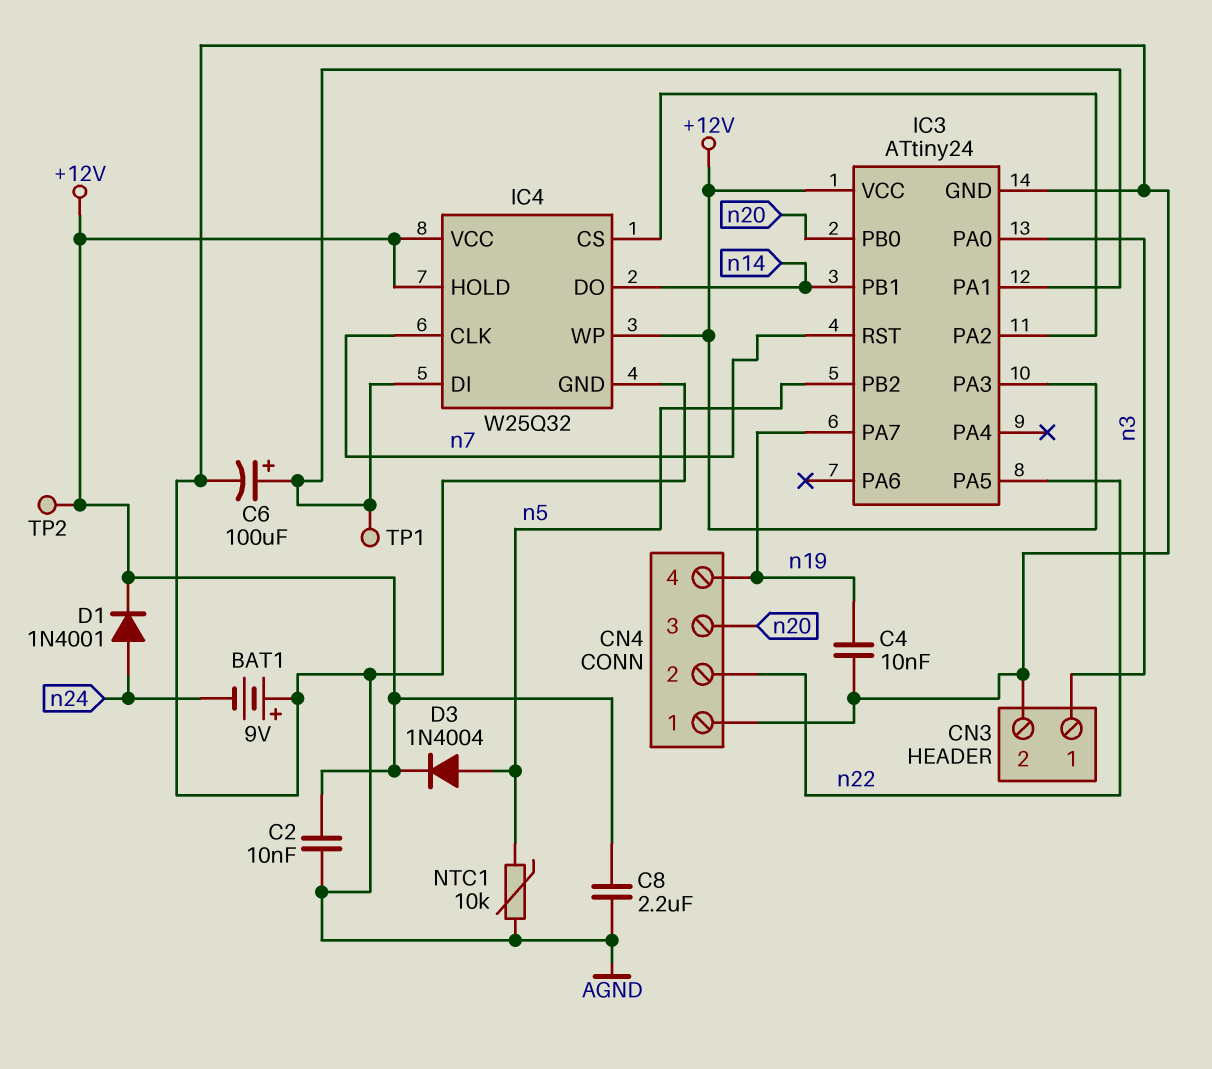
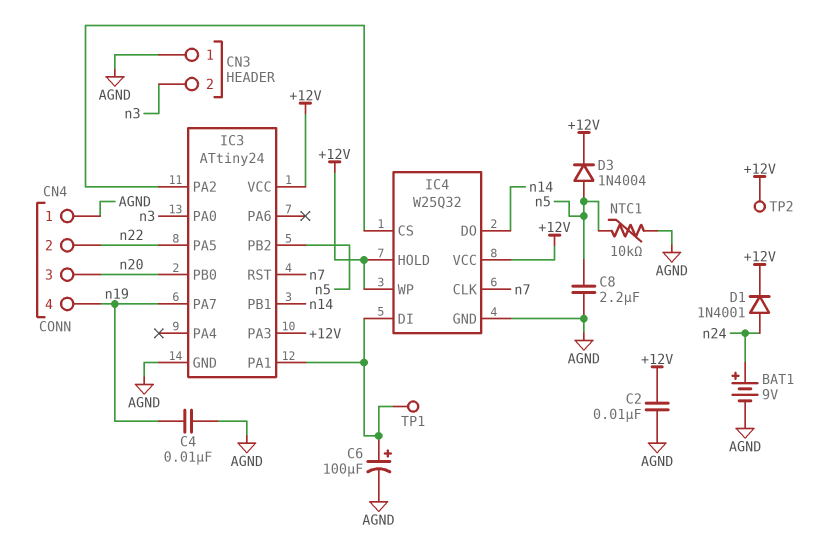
BAT1: 9V (plus AGND, minus n24) -> 9V (plus n24, minus AGND)
C8: 2.2uF (+12V, AGND) -> 2.2uF (AGND, n5)
CN3 pin 1: n3 -> AGND
CN3 pin 2: AGND -> n3

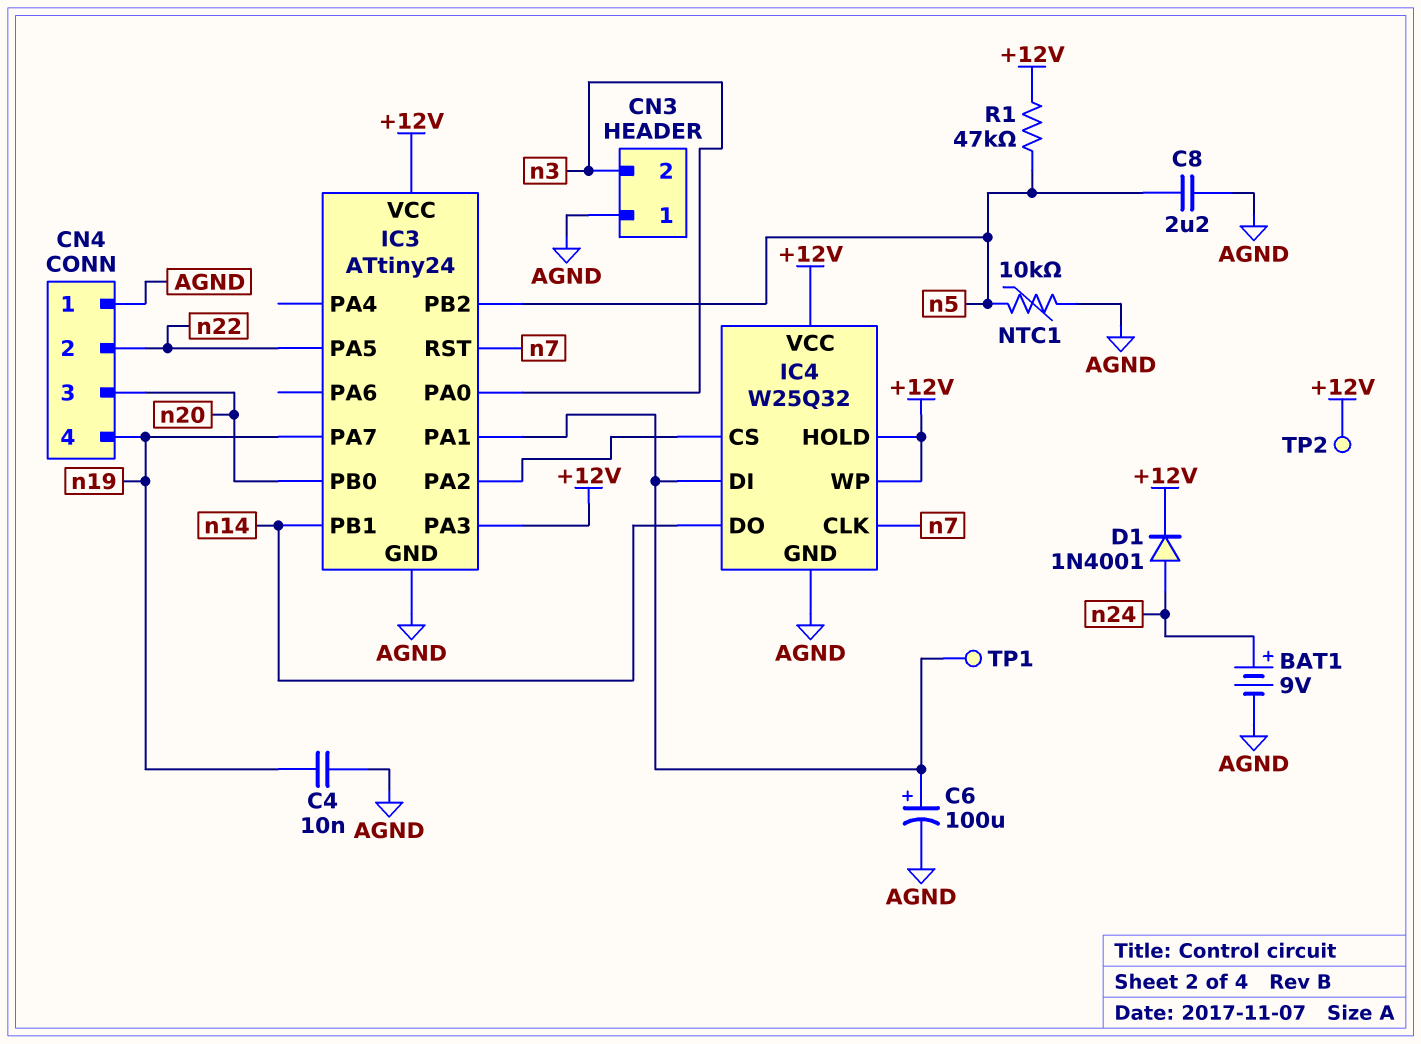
C2: 10nF (+12V, AGND) -> none
D3: diode 1N4004 (A n5, K +12V) -> none
R1: none -> 47k (+12V, n5)

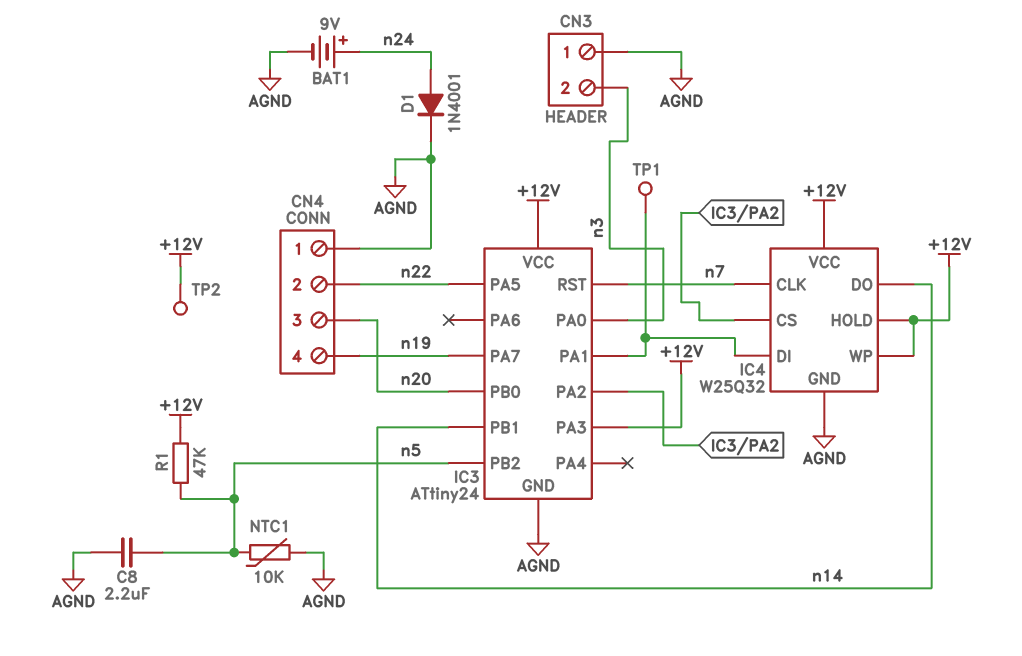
C4: 10nF (AGND, n19) -> none
C6: 100uF (plus IC3/PA1, minus AGND) -> none
D1: diode 1N4001 (A n24, K +12V) -> diode 1N4001 (A n24, K AGND)

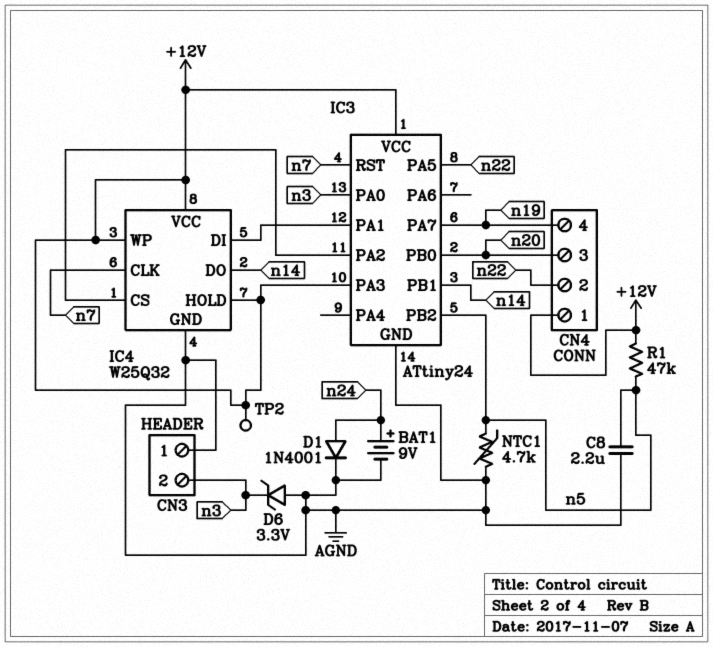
CN4 pin 1: AGND -> +12V
D6: none -> zener 3.3V (A AGND, K n3)
NTC1: 10k (AGND, n5) -> 4.7k (AGND, n5)
TP1: test point (IC3/PA1) -> none

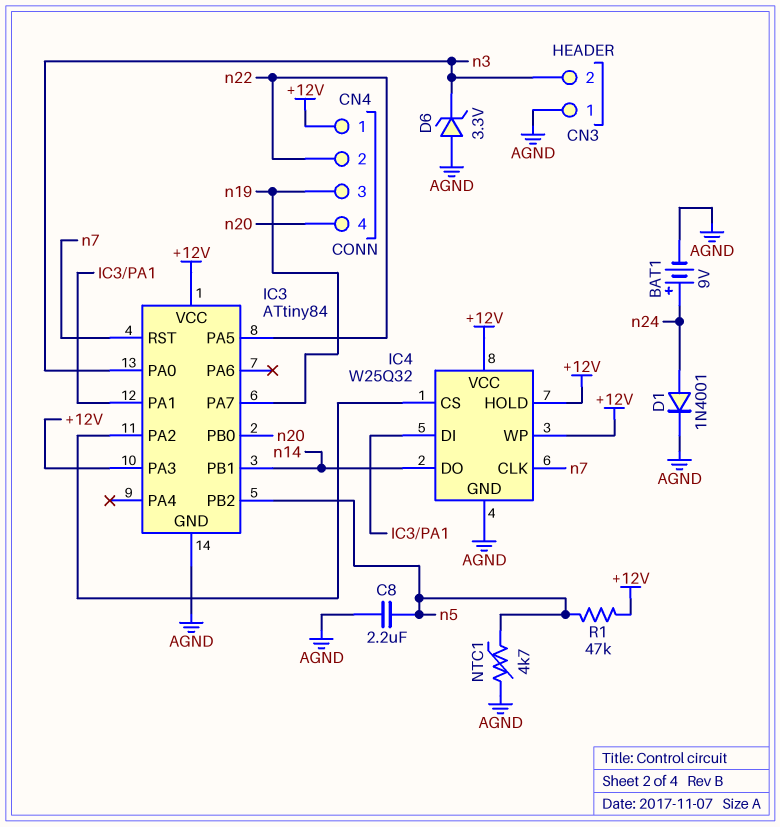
CN4 pin 3: n20 -> n19
CN4 pin 4: n19 -> n20
IC3: ATtiny24 -> ATtiny84
TP2: test point (+12V) -> none

